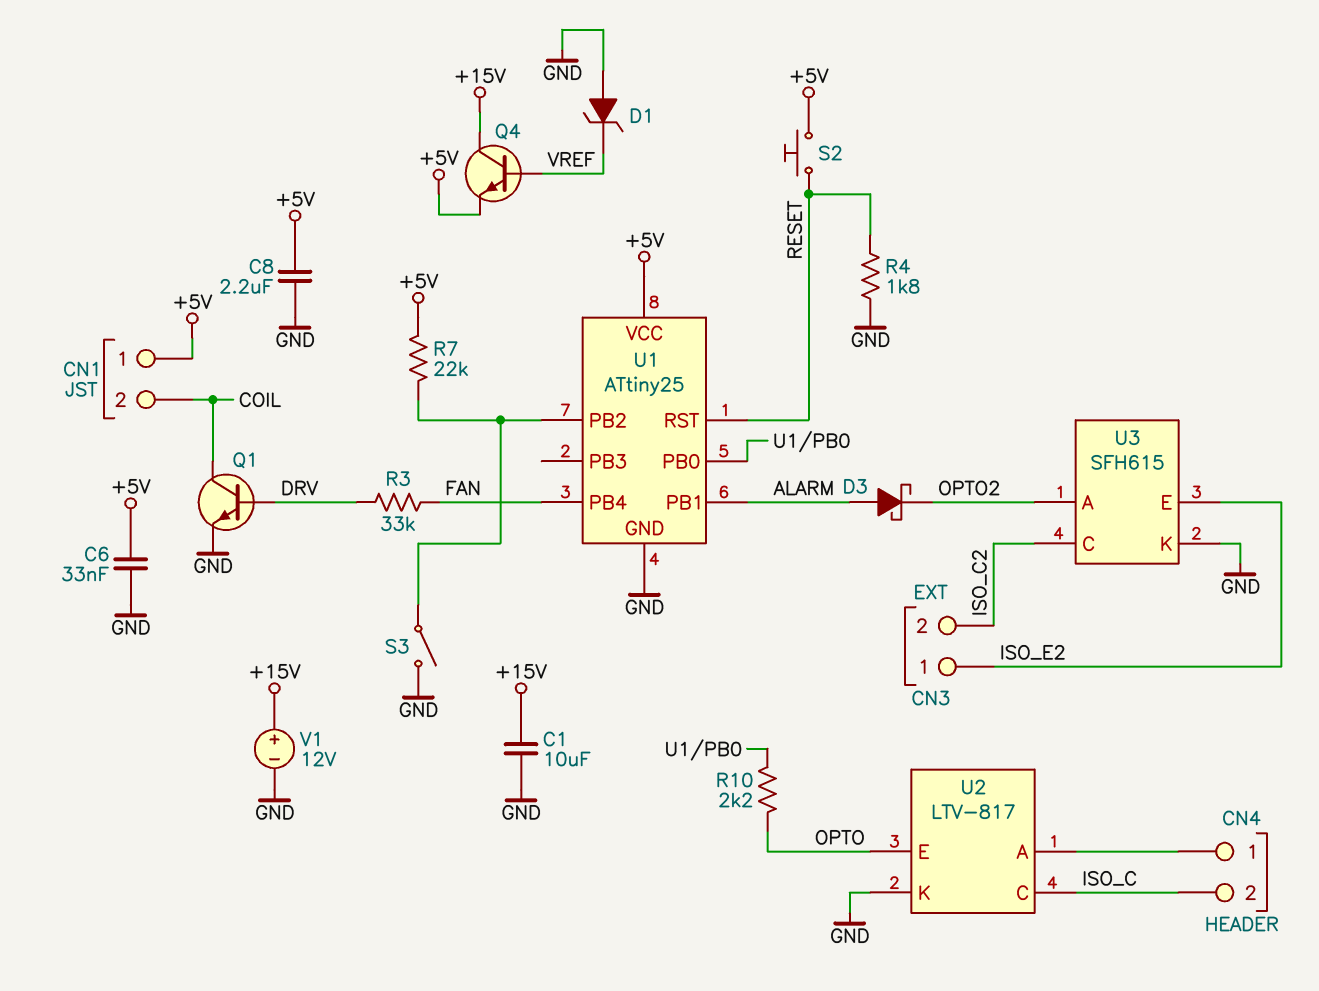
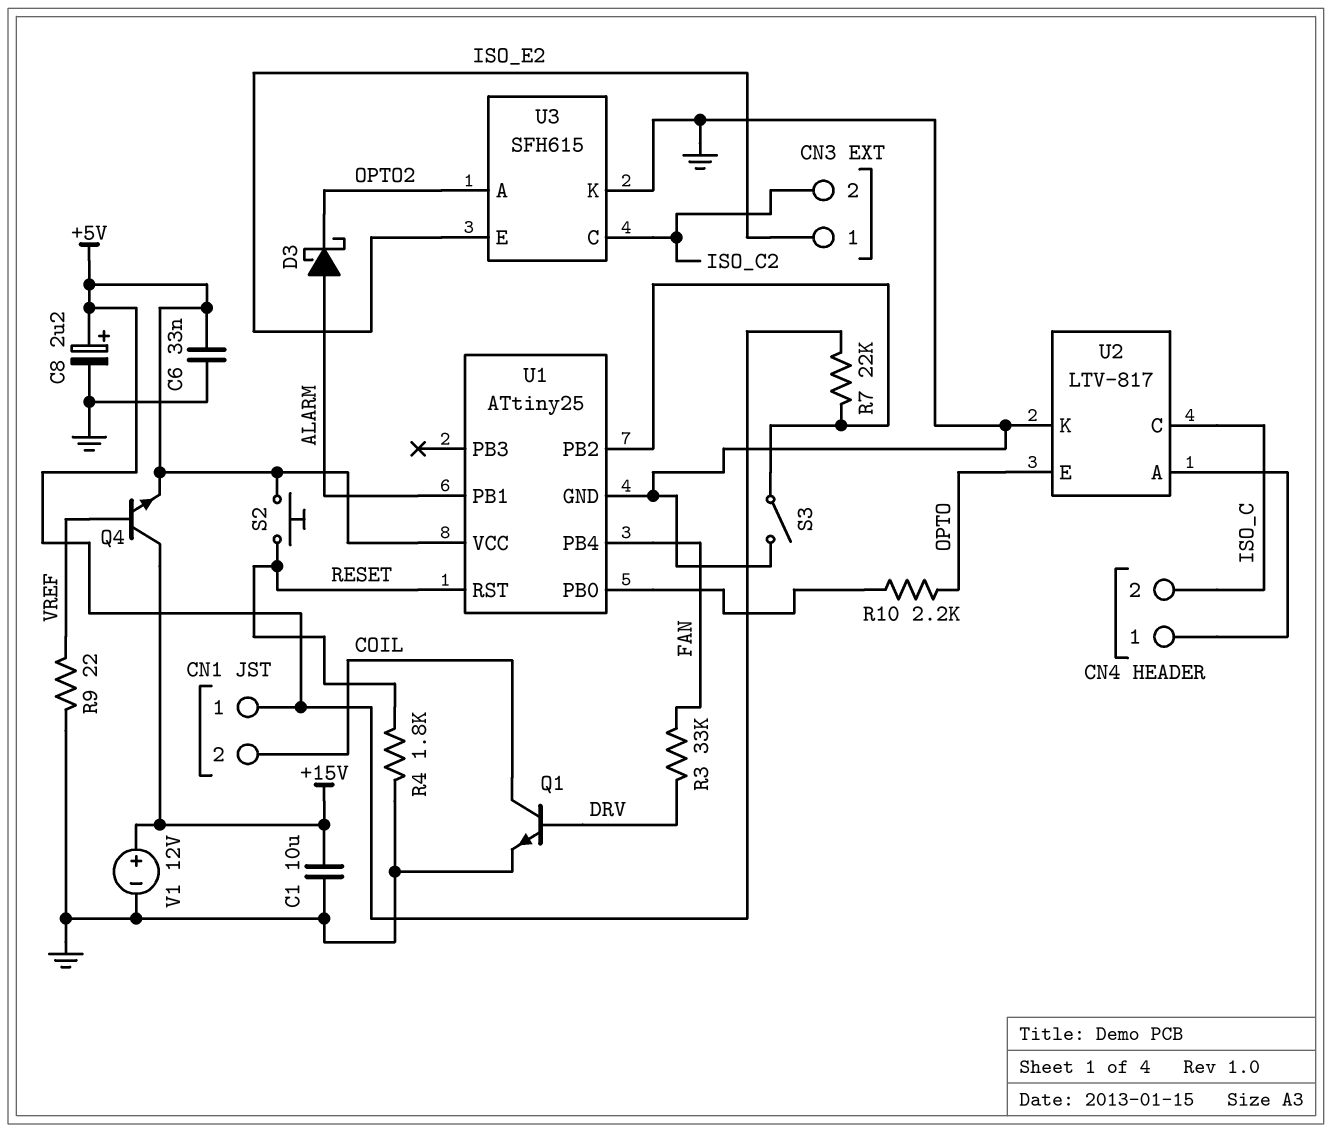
C8: 2.2uF (+5V, GND) -> 2.2uF (plus +5V, minus GND)
D1: zener (A GND, K VREF) -> none
R9: none -> 22 (GND, VREF)

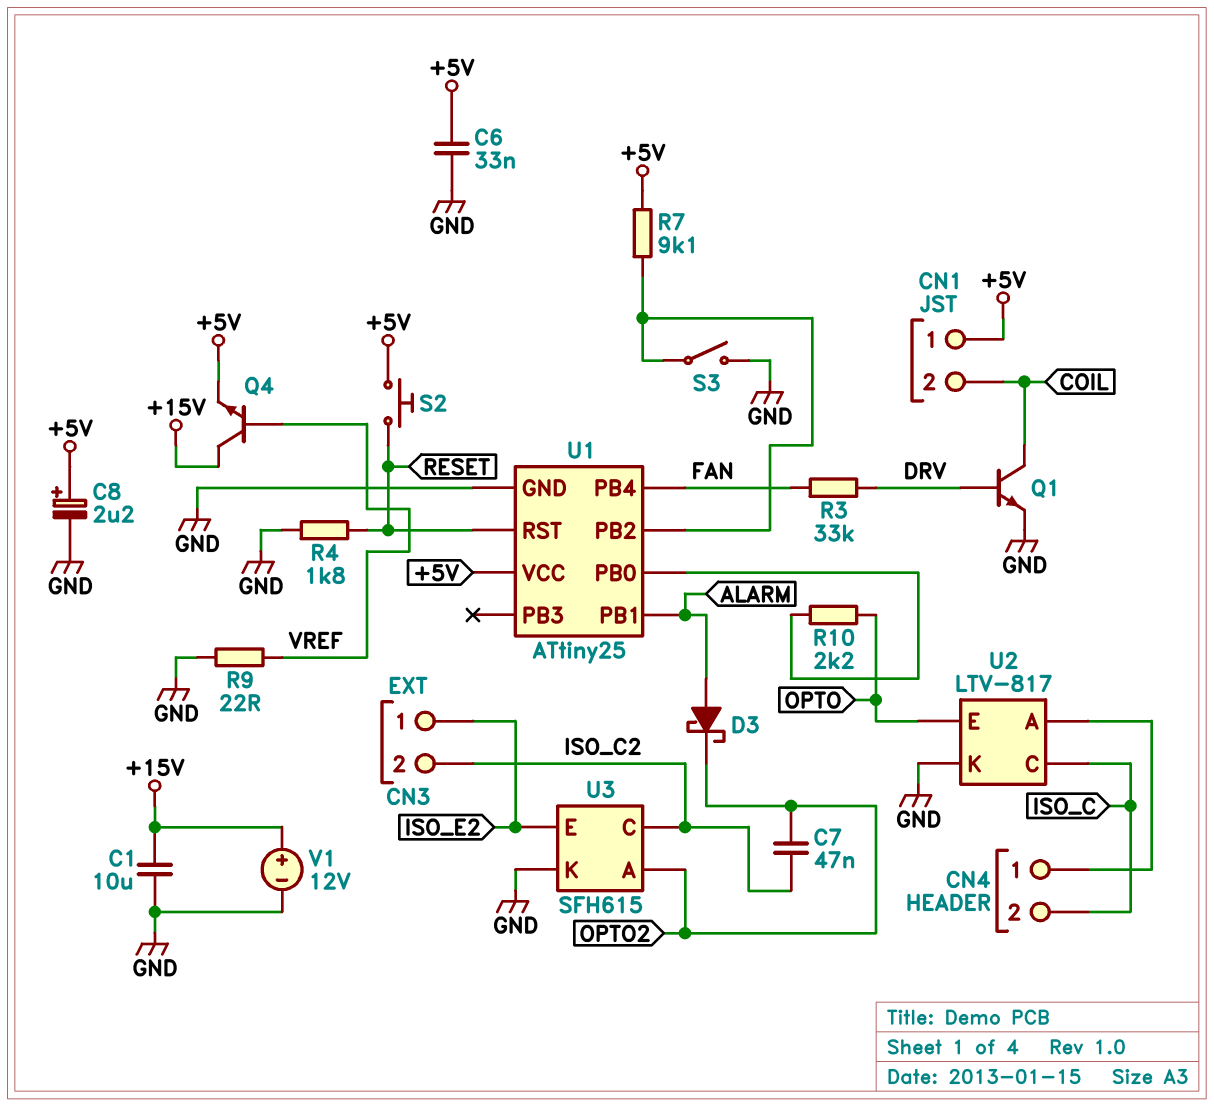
C7: none -> 47nF (ISO_C2, OPTO2)
R7: 22k (+5V, U1/PB2) -> 9.1k (+5V, U1/PB2)

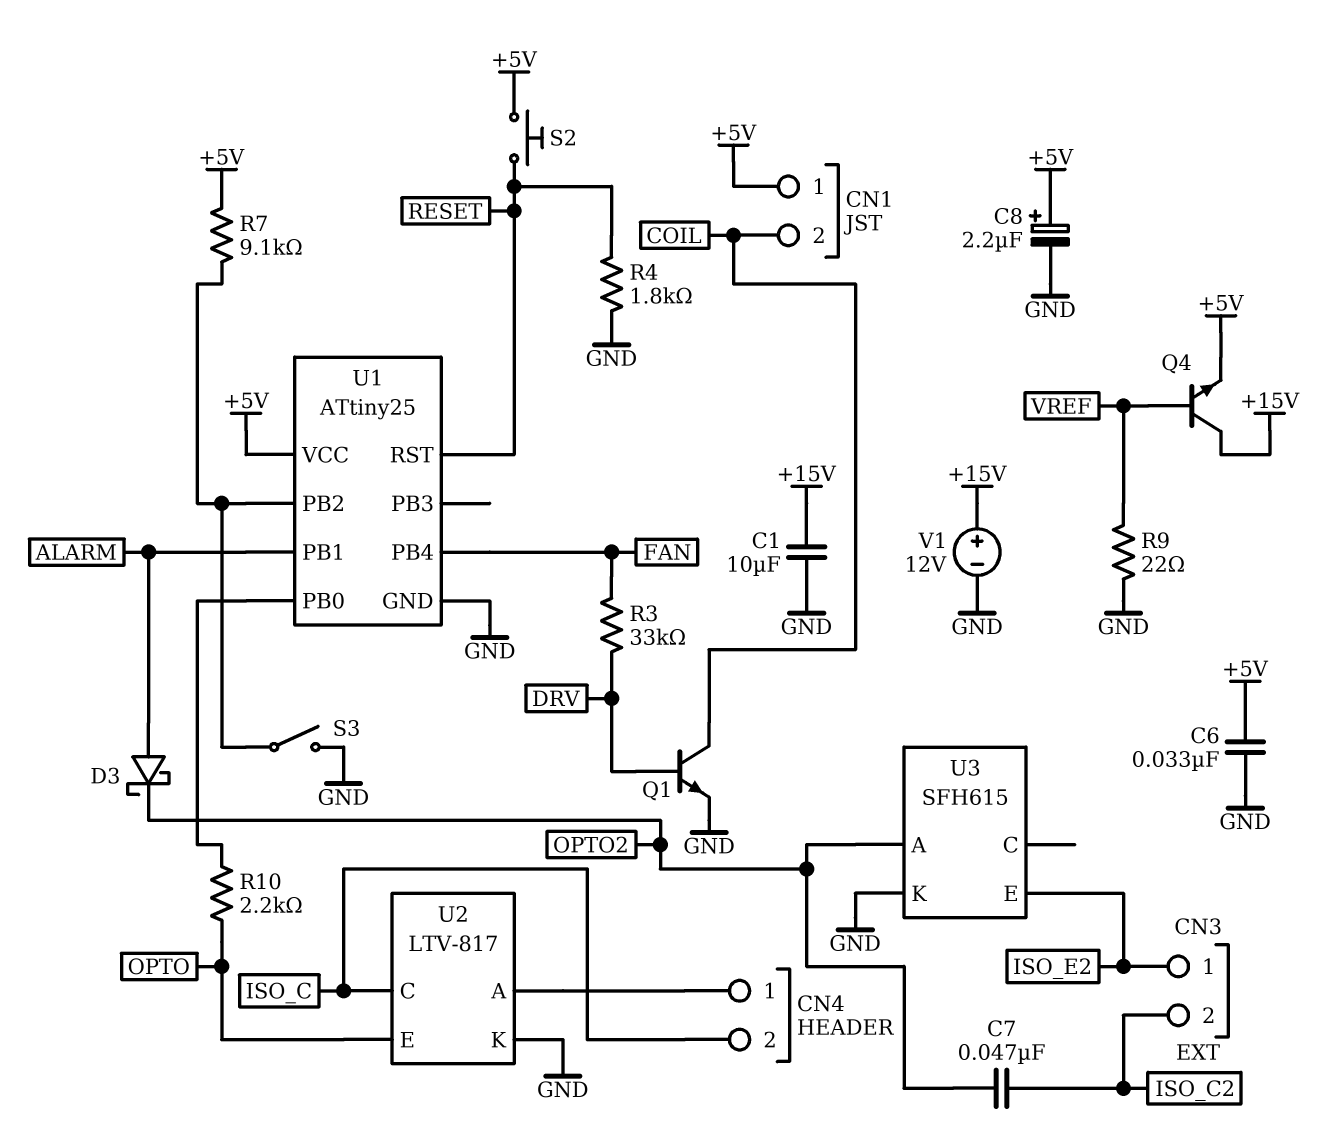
U3 pin C: ISO_C2 -> none

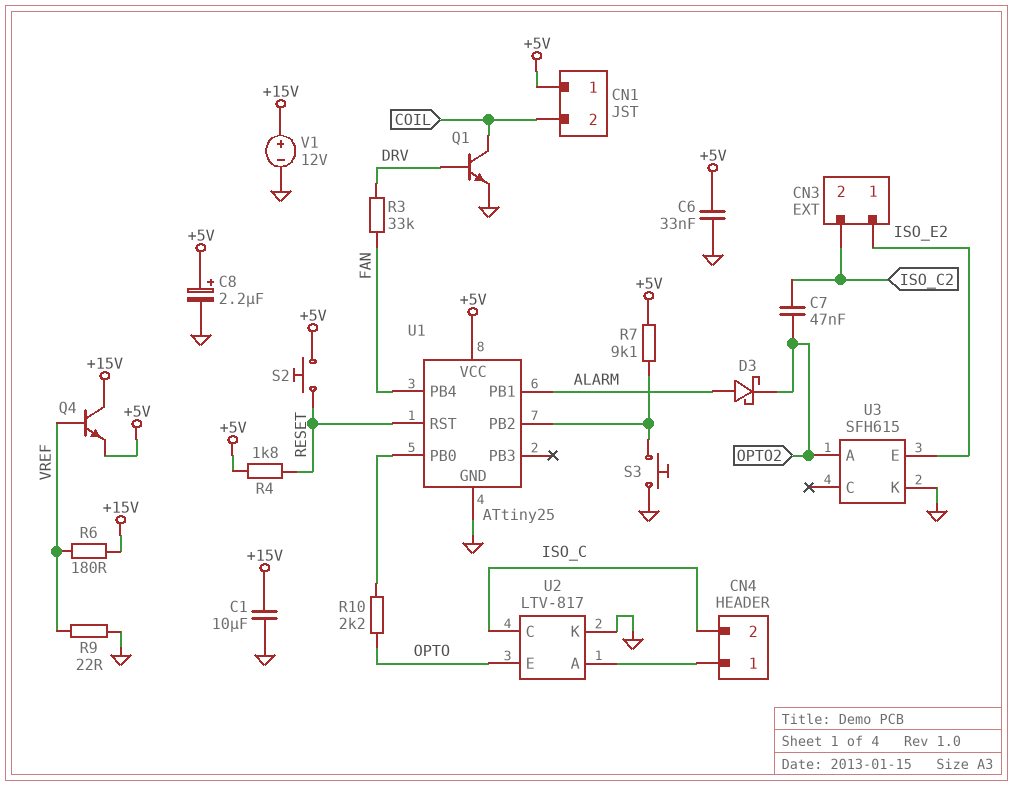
R4: 1.8k (GND, RESET) -> 1.8k (+5V, RESET)
R6: none -> 180 (+15V, VREF)
S3: switch (GND, U1/PB2) -> button (GND, U1/PB2)

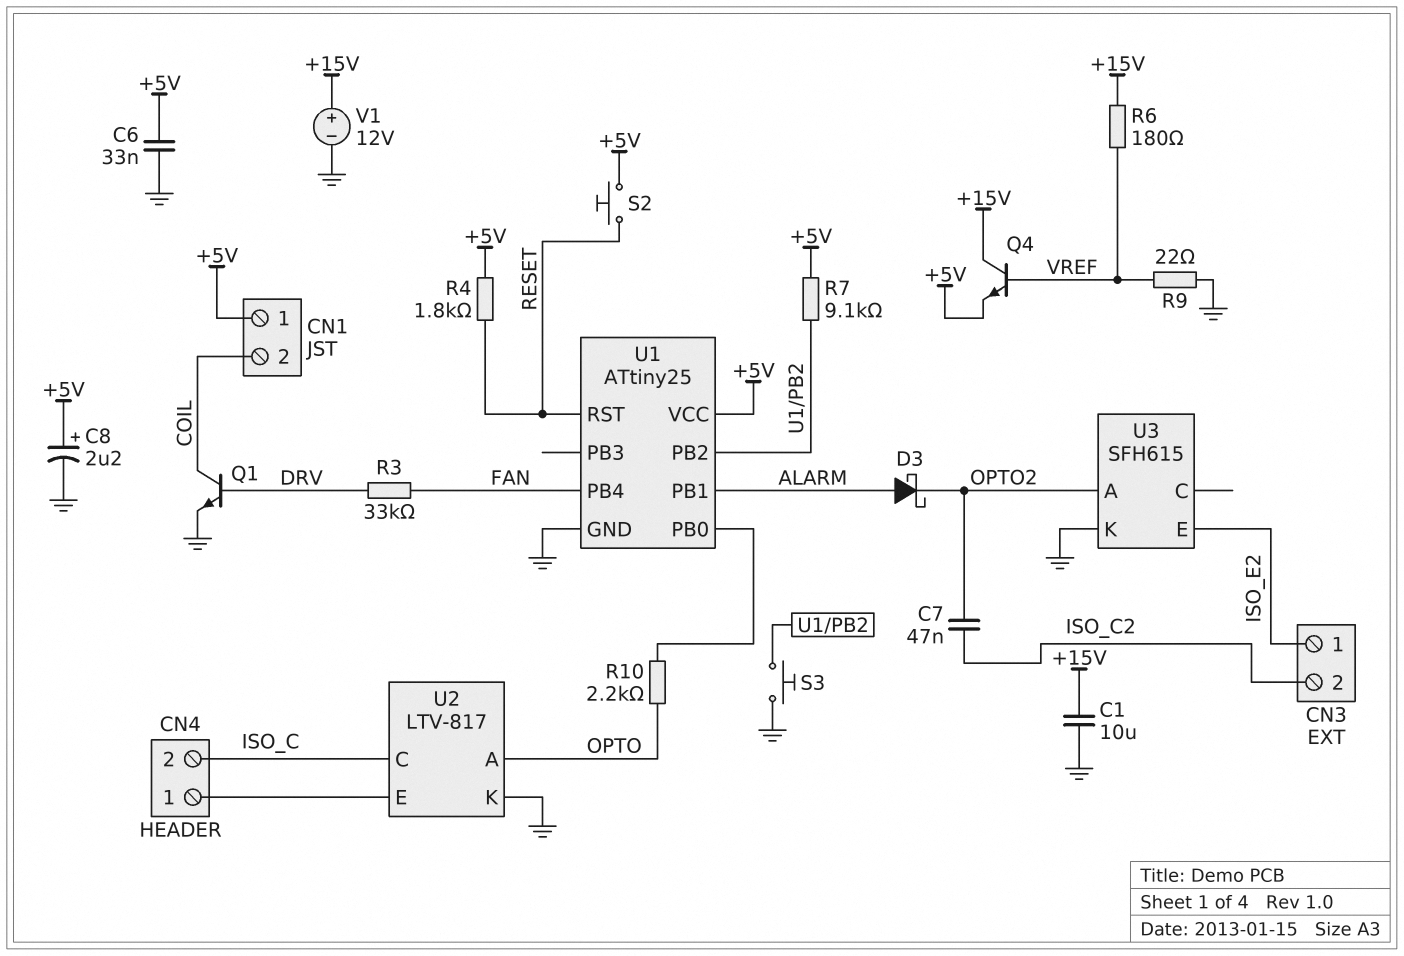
U2 pin A: CN4/1 -> OPTO
U2 pin E: OPTO -> CN4/1

